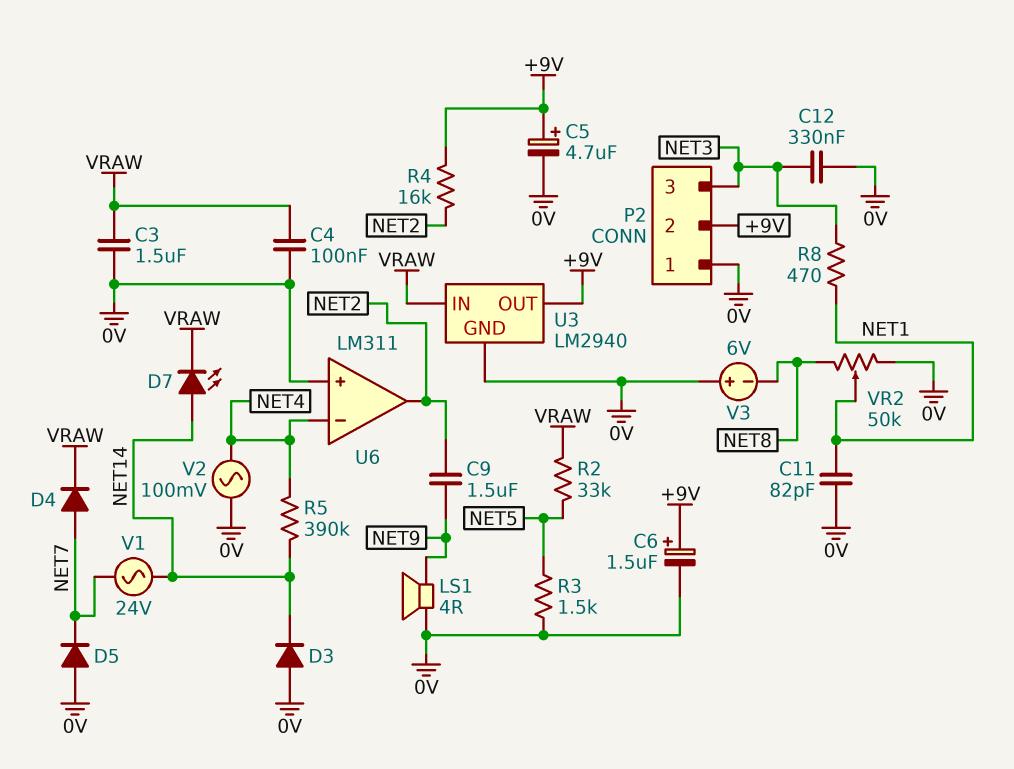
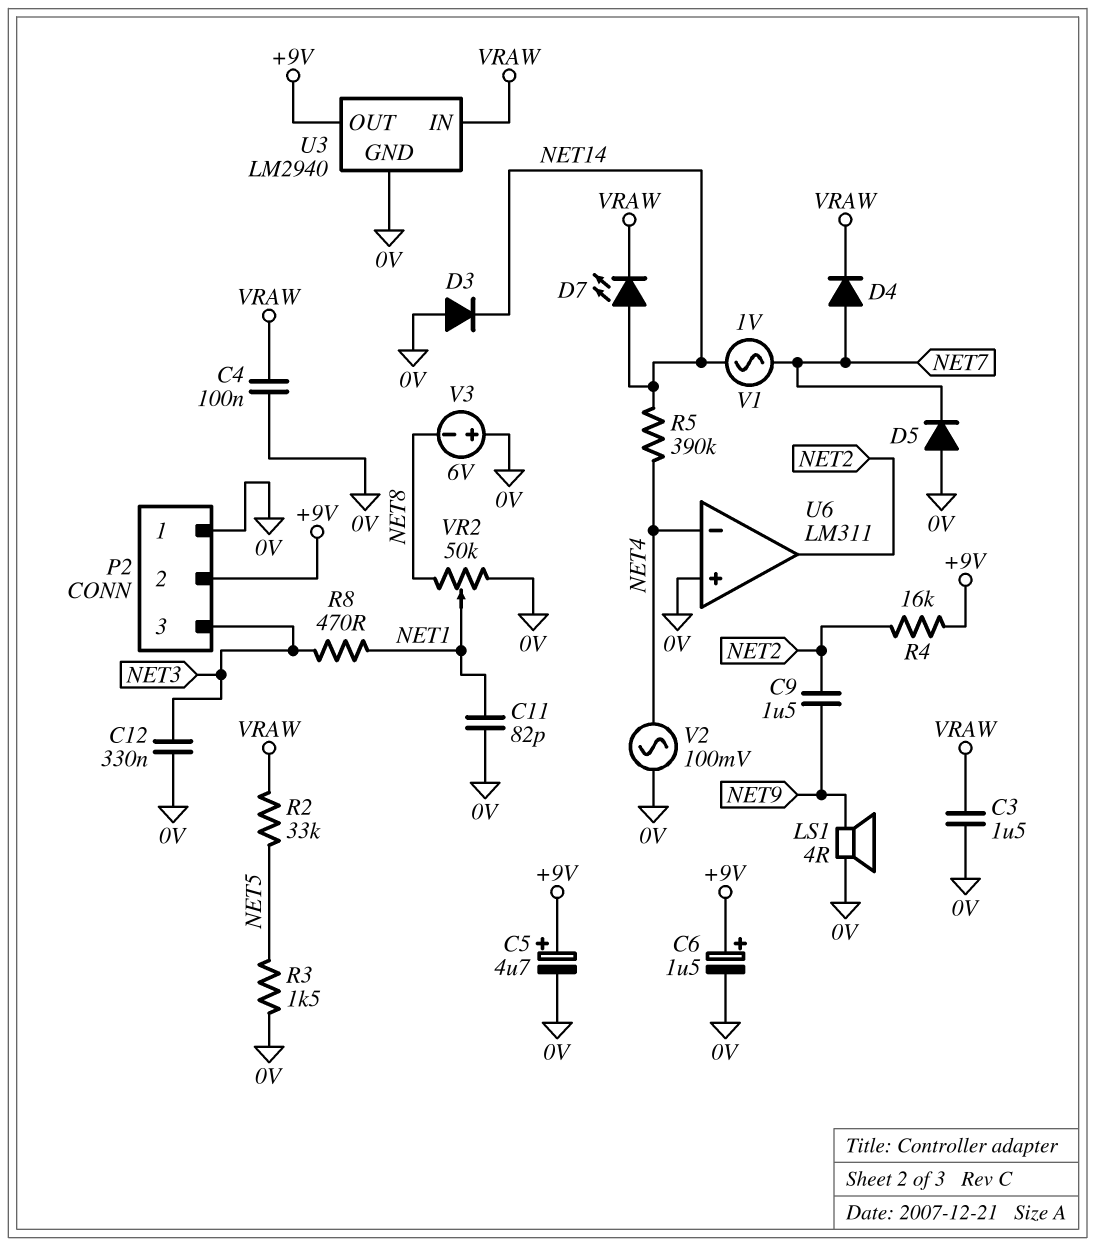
V1: AC 24V (NET7, NET14) -> AC 1V (NET7, NET14)

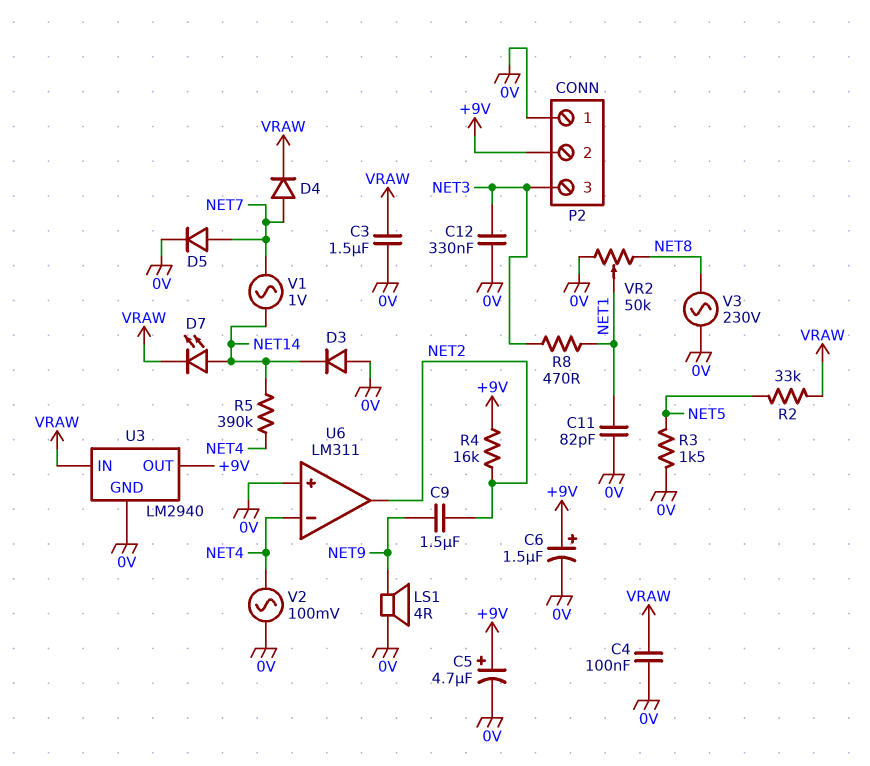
D5: diode (A 0V, K NET7) -> diode (A NET7, K 0V)
V3: 6V (plus 0V, minus NET8) -> AC 230V (0V, NET8)

